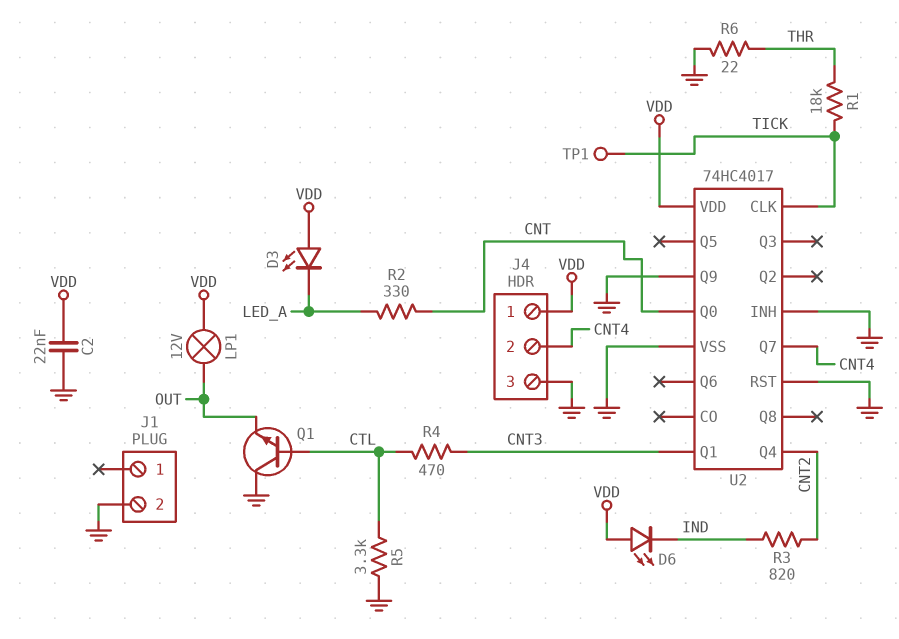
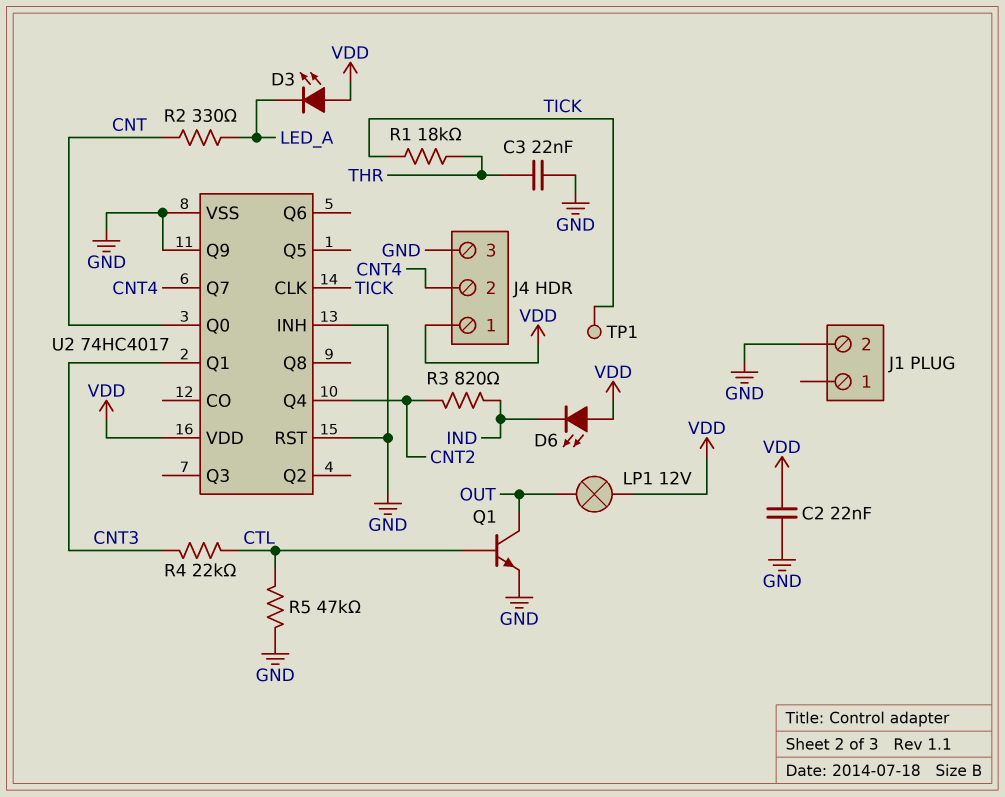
C3: none -> 22nF (GND, THR)
Q1: NPN (B CTL, C GND, E OUT) -> NPN (B CTL, C OUT, E GND)
R4: 470 (CNT3, CTL) -> 22k (CNT3, CTL)
R5: 3.3k (CTL, GND) -> 47k (CTL, GND)
R6: 22 (GND, THR) -> none

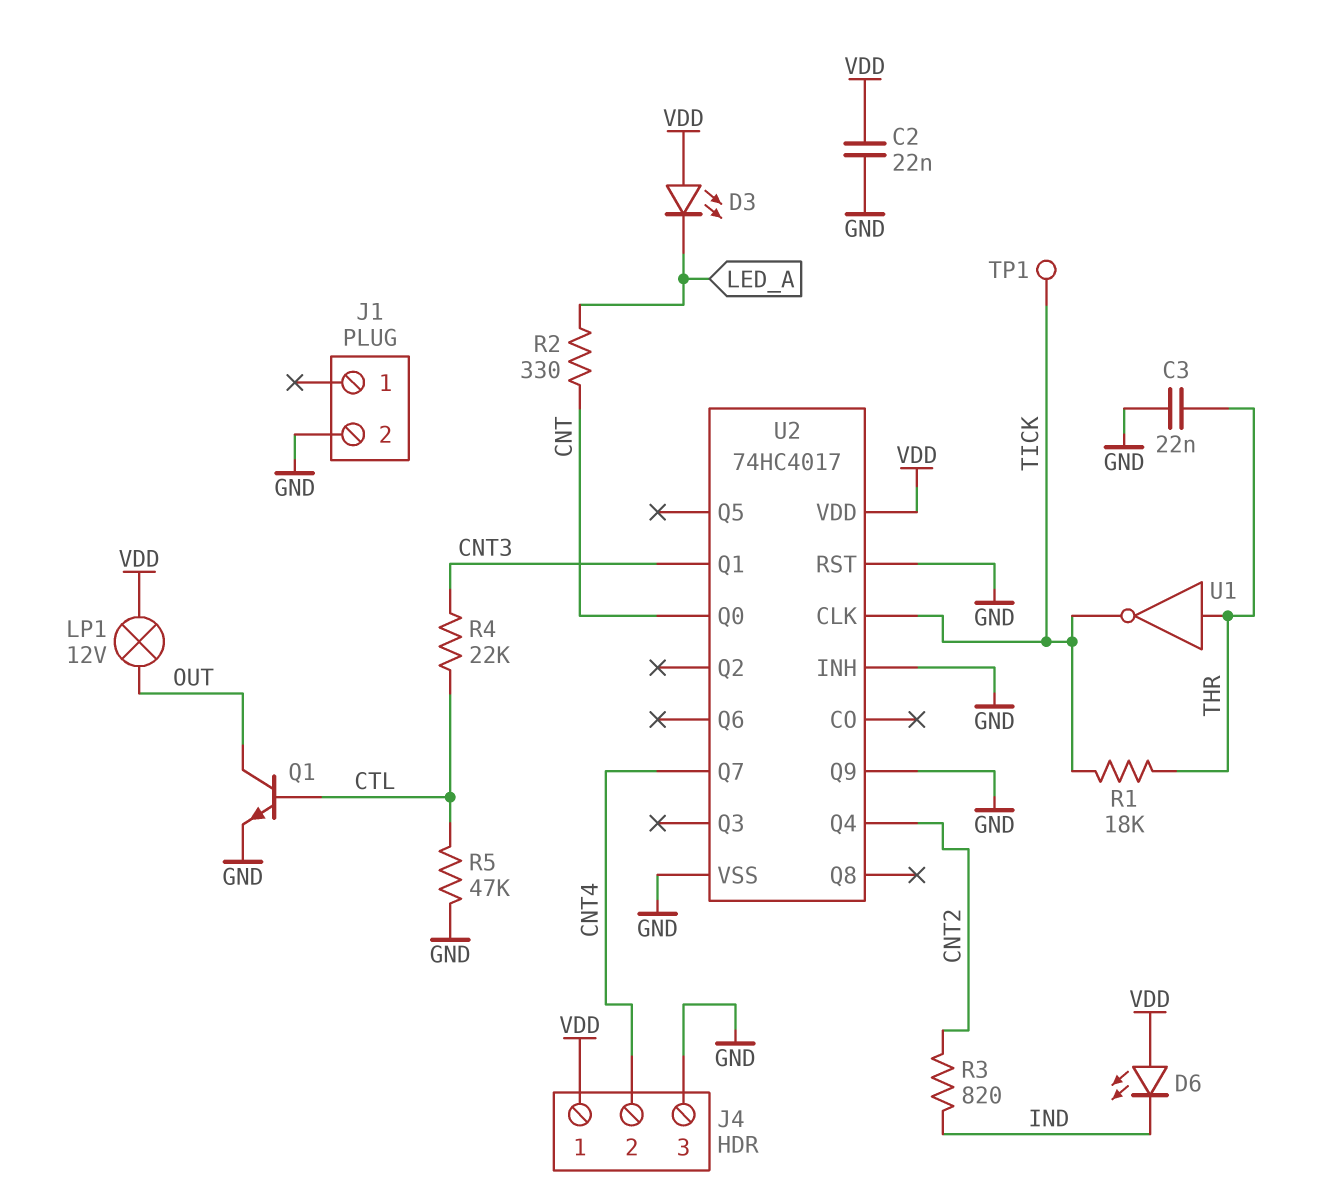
U1: none -> NOT (in THR, out TICK)

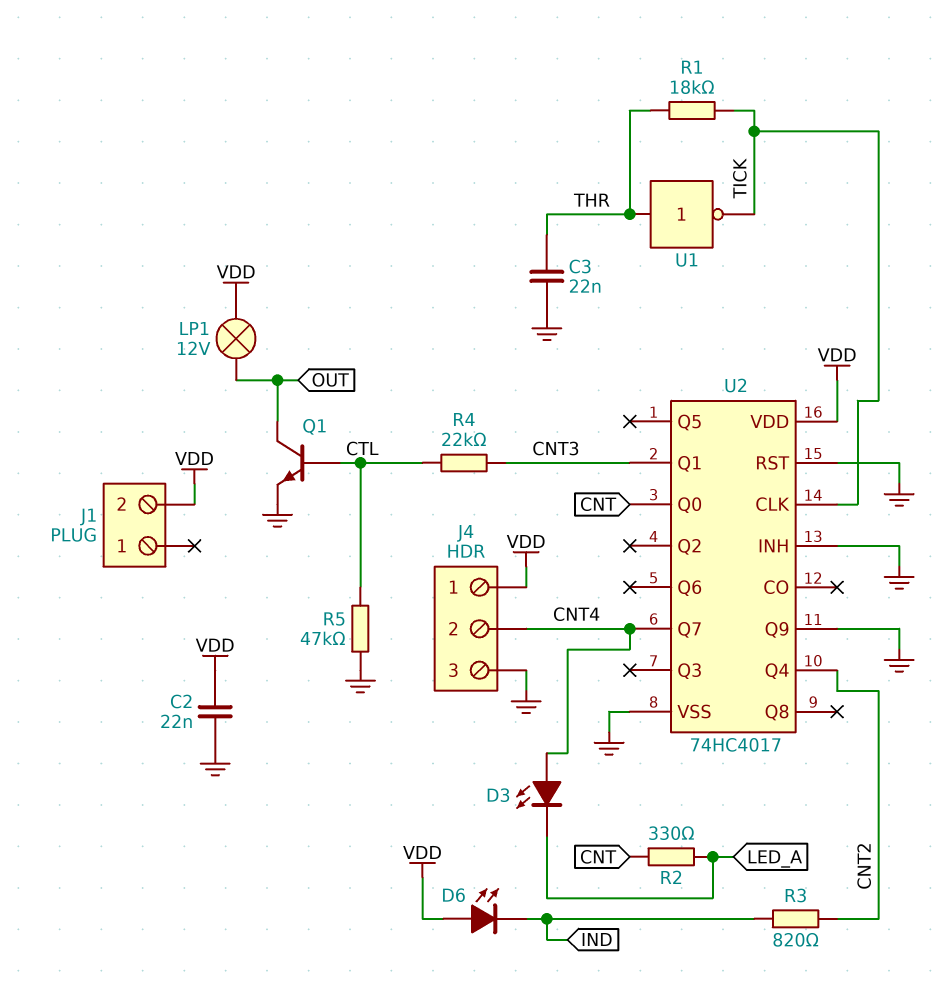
D3: LED (A VDD, K LED_A) -> LED (A CNT4, K LED_A)
J1 pin 2: GND -> VDD
TP1: test point (TICK) -> none

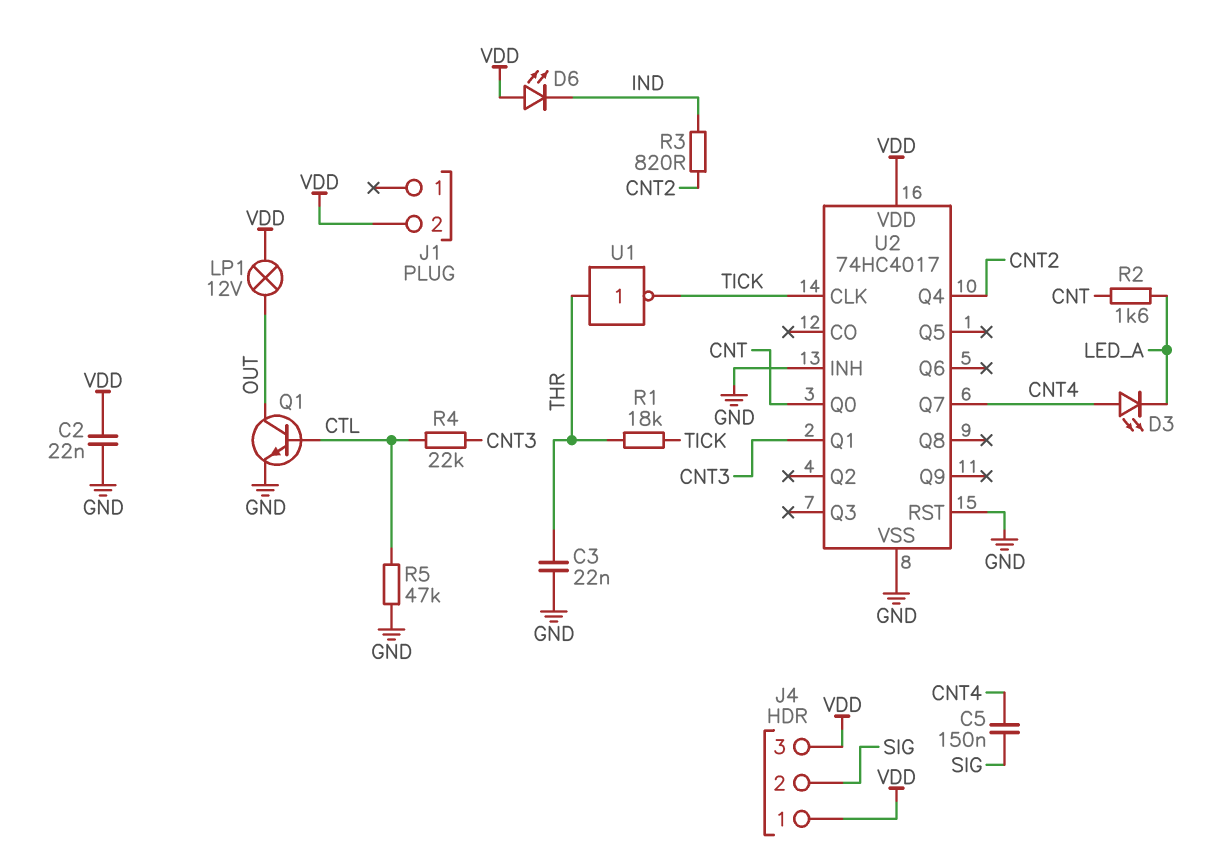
C5: none -> 150nF (CNT4, SIG)
J4 pin 2: CNT4 -> SIG
J4 pin 3: GND -> VDD
R2: 330 (CNT, LED_A) -> 1.6k (CNT, LED_A)
U2 pin Q9: GND -> none

